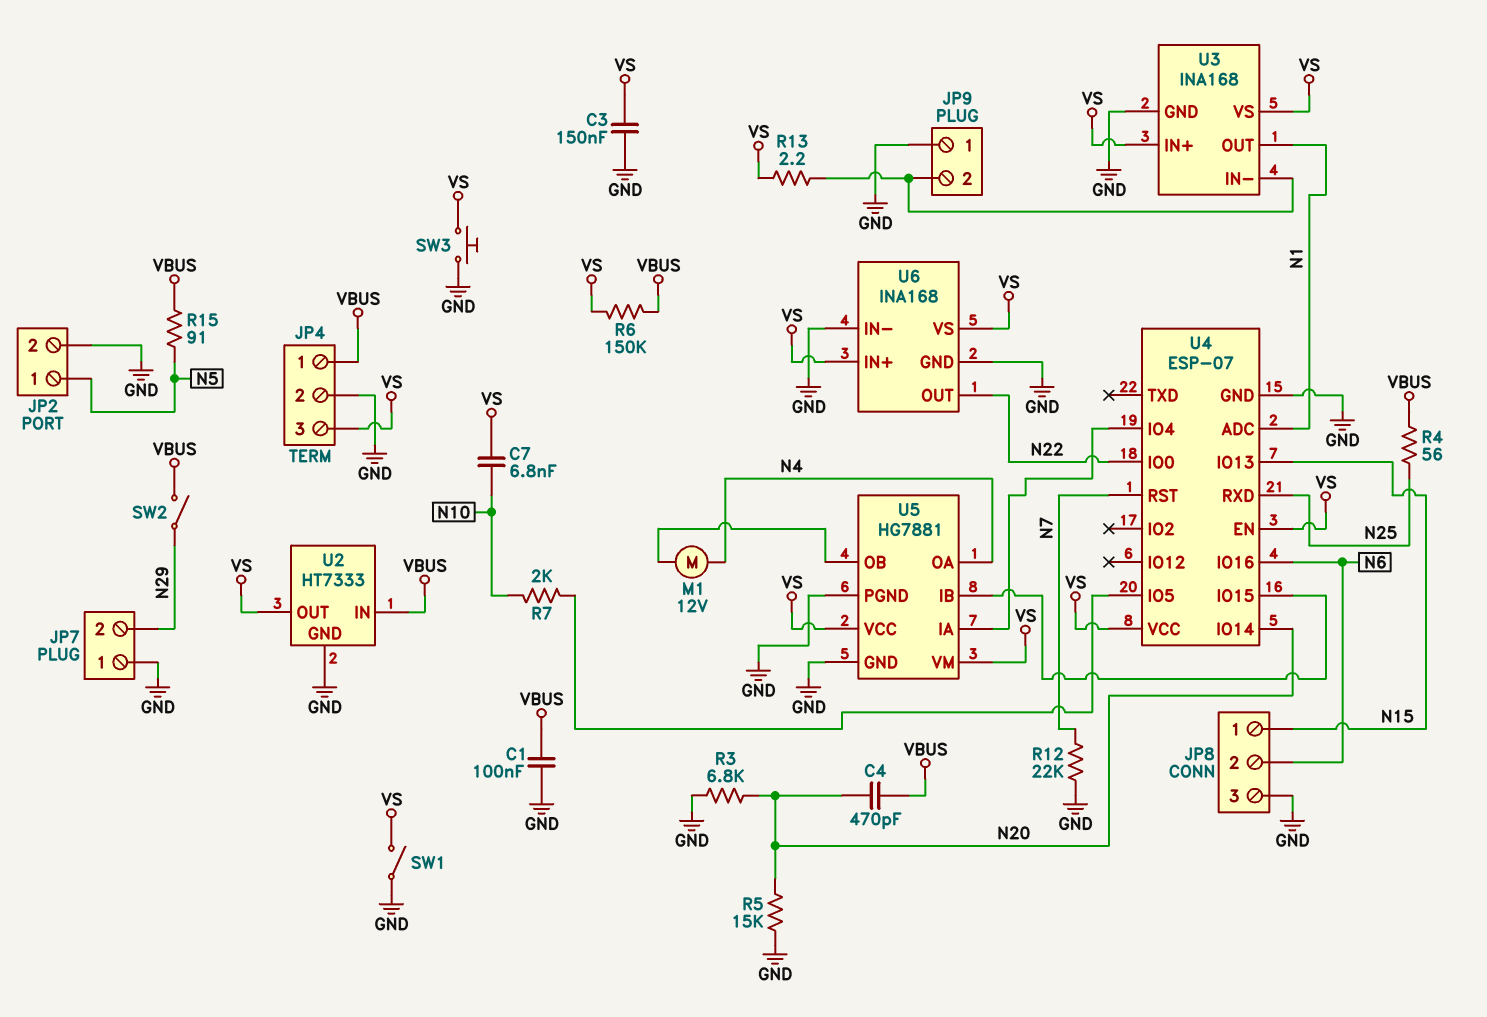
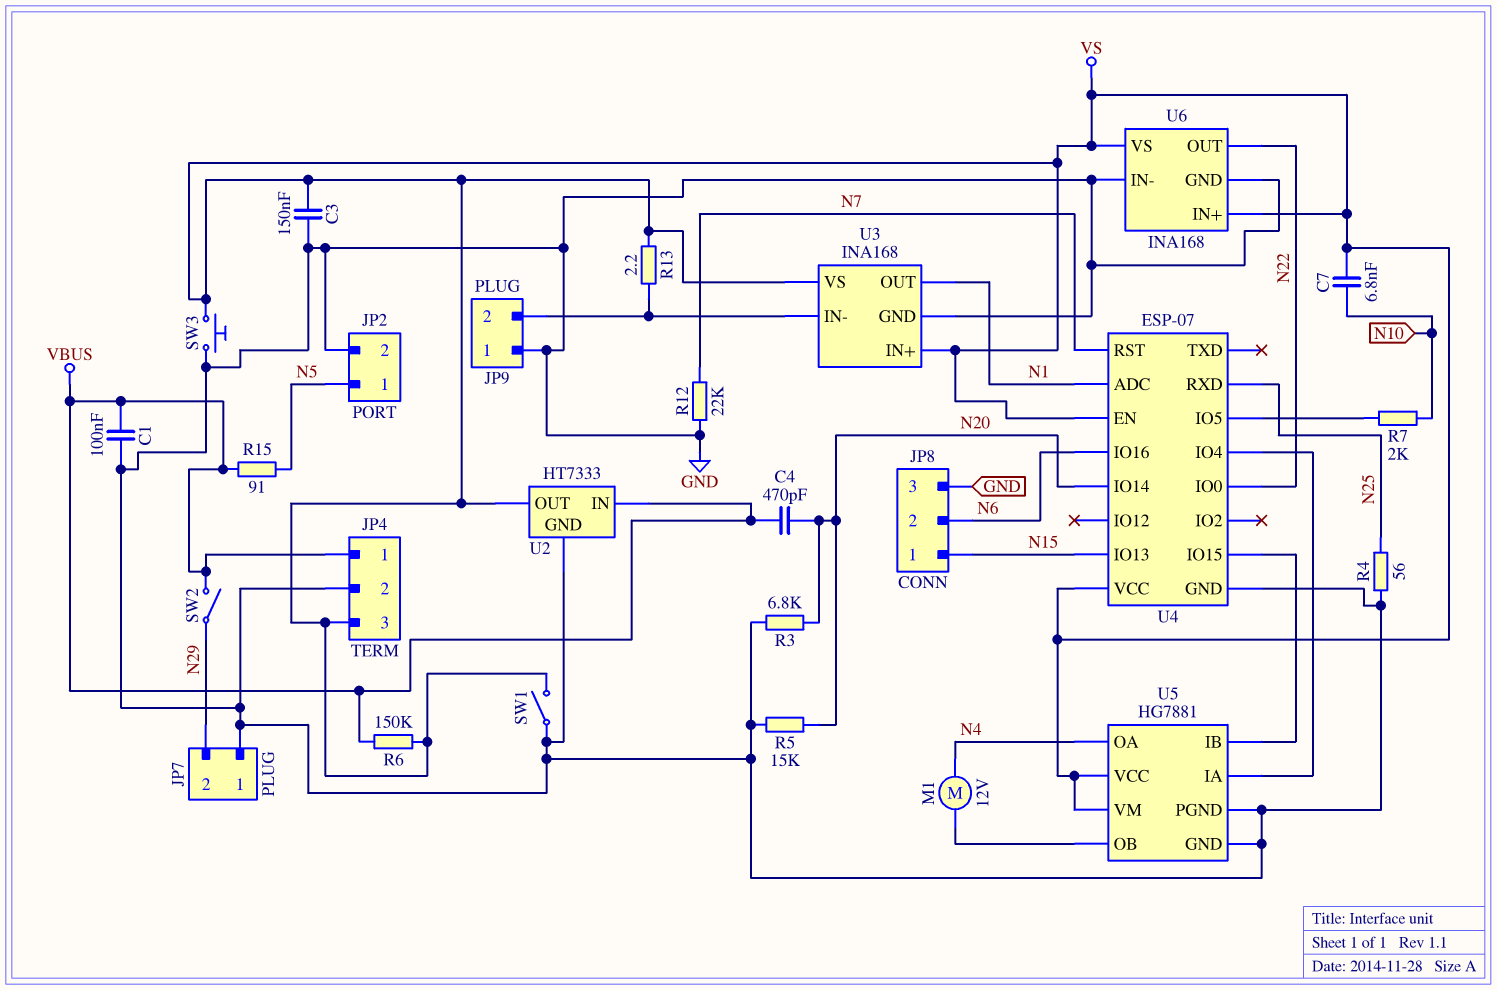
R4: 56 (N25, VBUS) -> 56 (GND, N25)

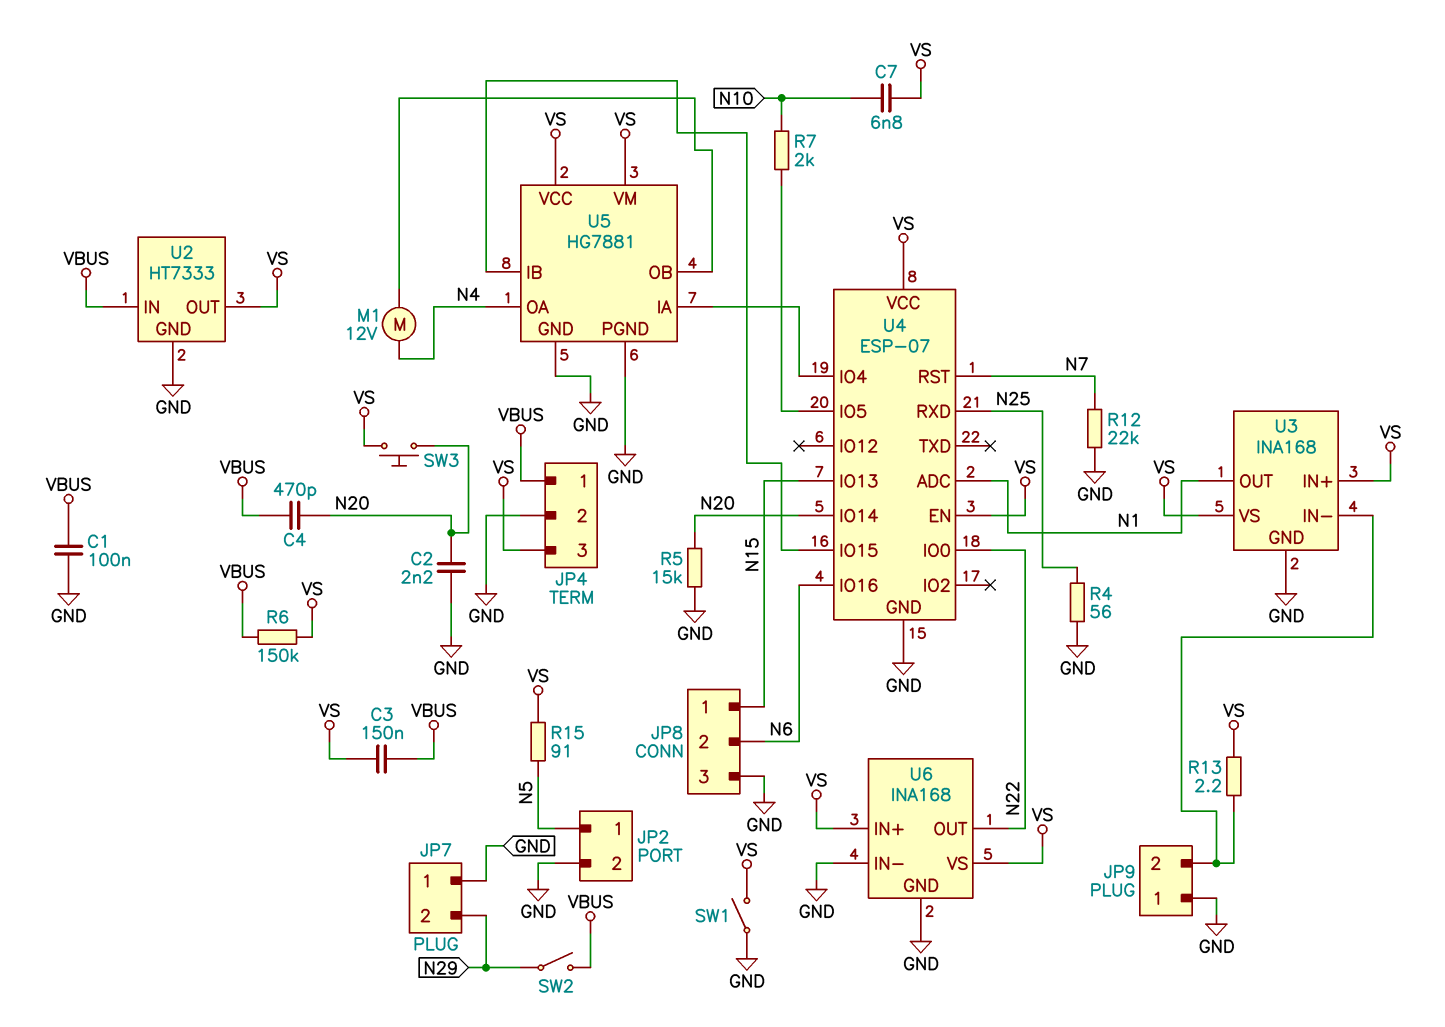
C2: none -> 2.2nF (GND, N20)
C3: 150nF (GND, VS) -> 150nF (VBUS, VS)
R3: 6.8k (GND, N20) -> none
R15: 91 (N5, VBUS) -> 91 (N5, VS)
SW3: button (GND, VS) -> button (N20, VS)

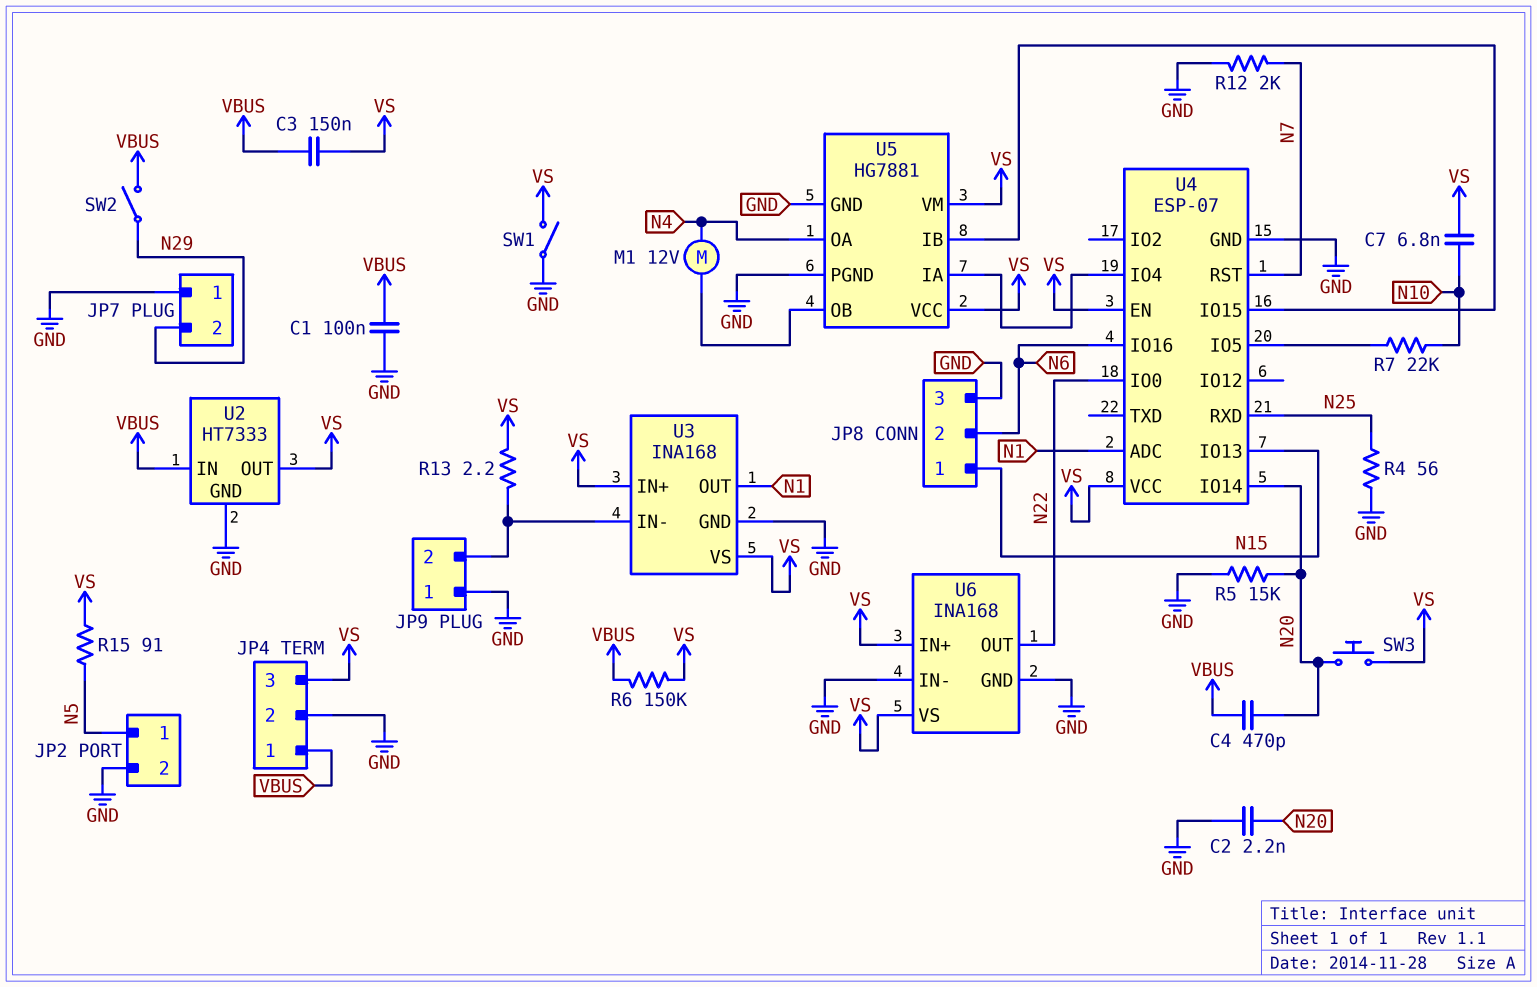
R7: 2k (N10, U4/IO5) -> 22k (N10, U4/IO5)
R12: 22k (GND, N7) -> 2k (GND, N7)

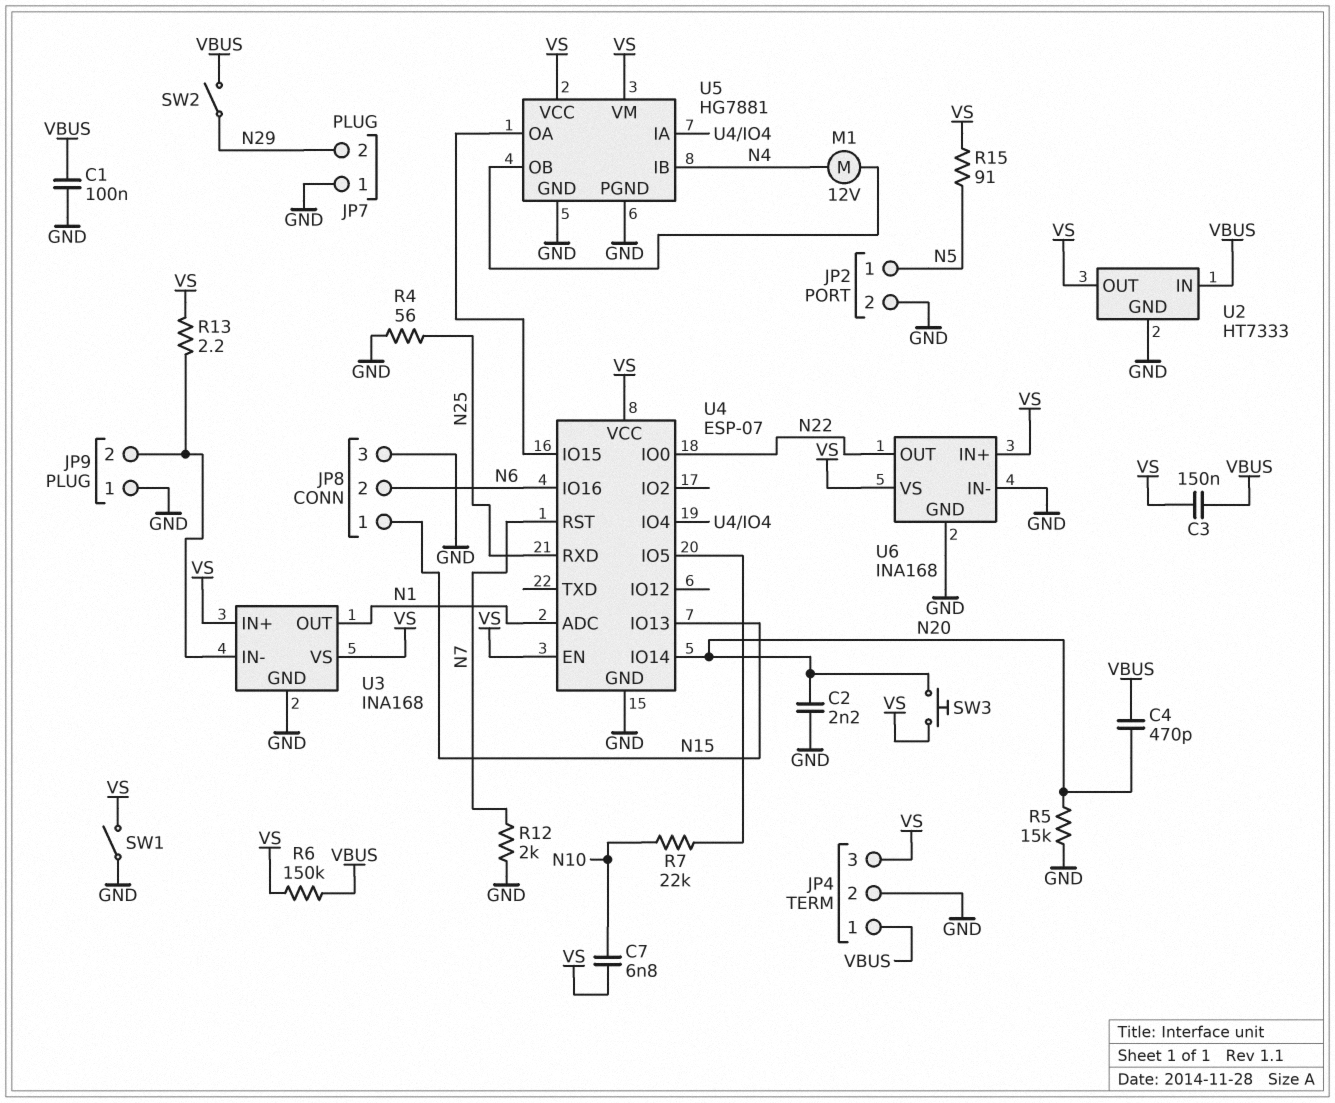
U5 pin IB: U4/IO15 -> N4
U5 pin OA: N4 -> U4/IO15

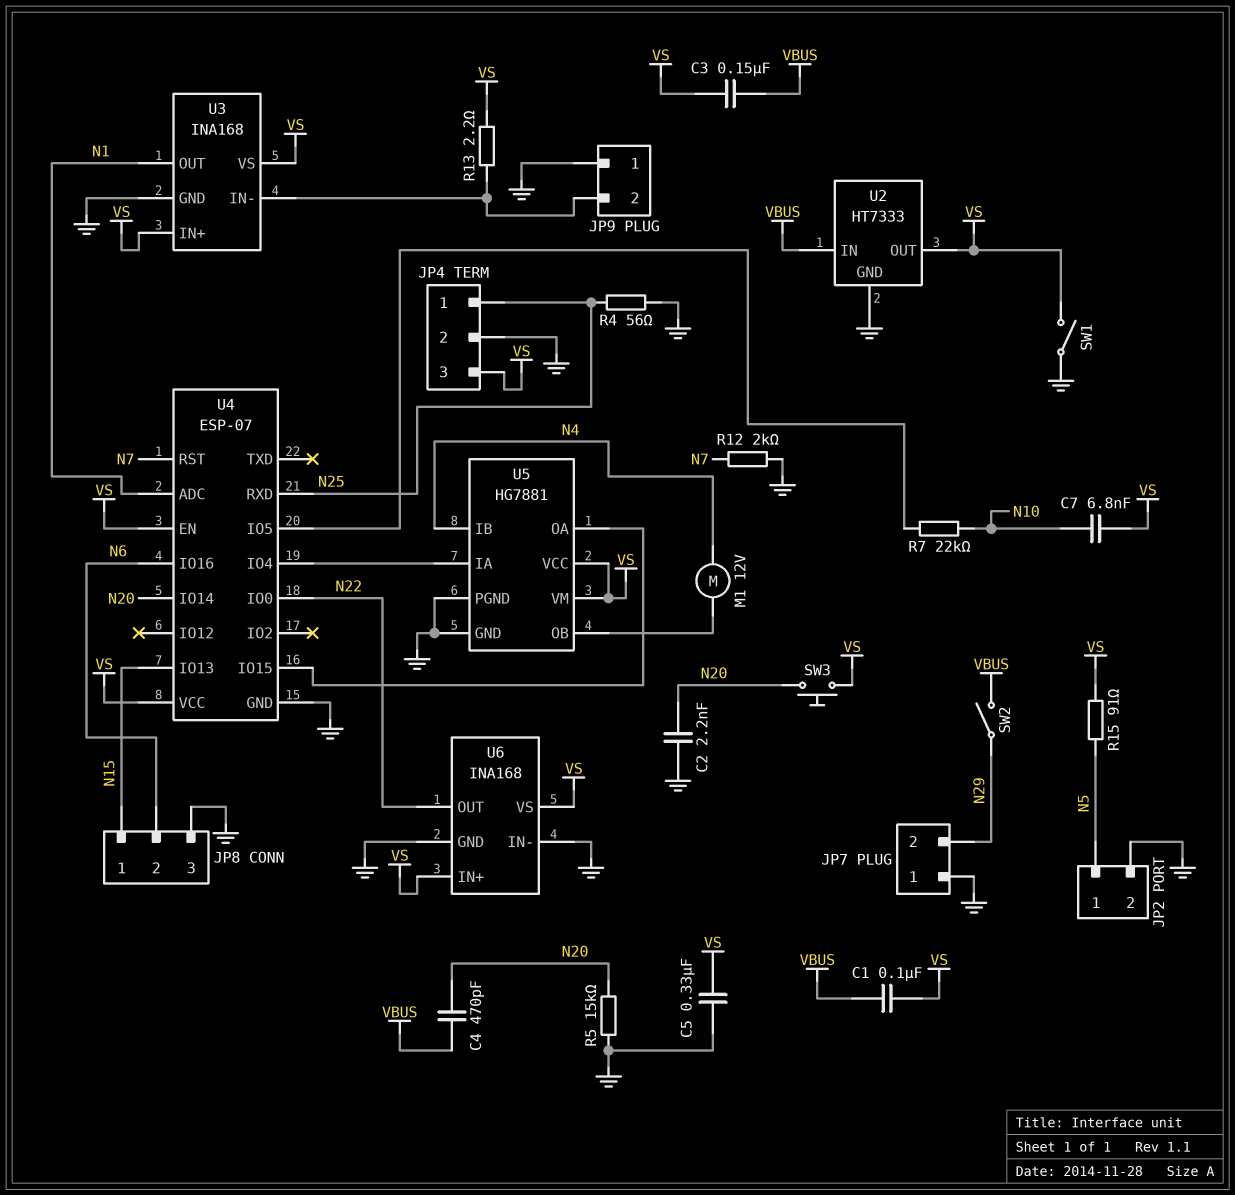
C1: 100nF (GND, VBUS) -> 100nF (VBUS, VS)
C5: none -> 330nF (GND, VS)
JP4 pin 1: VBUS -> N25
R6: 150k (VBUS, VS) -> none

